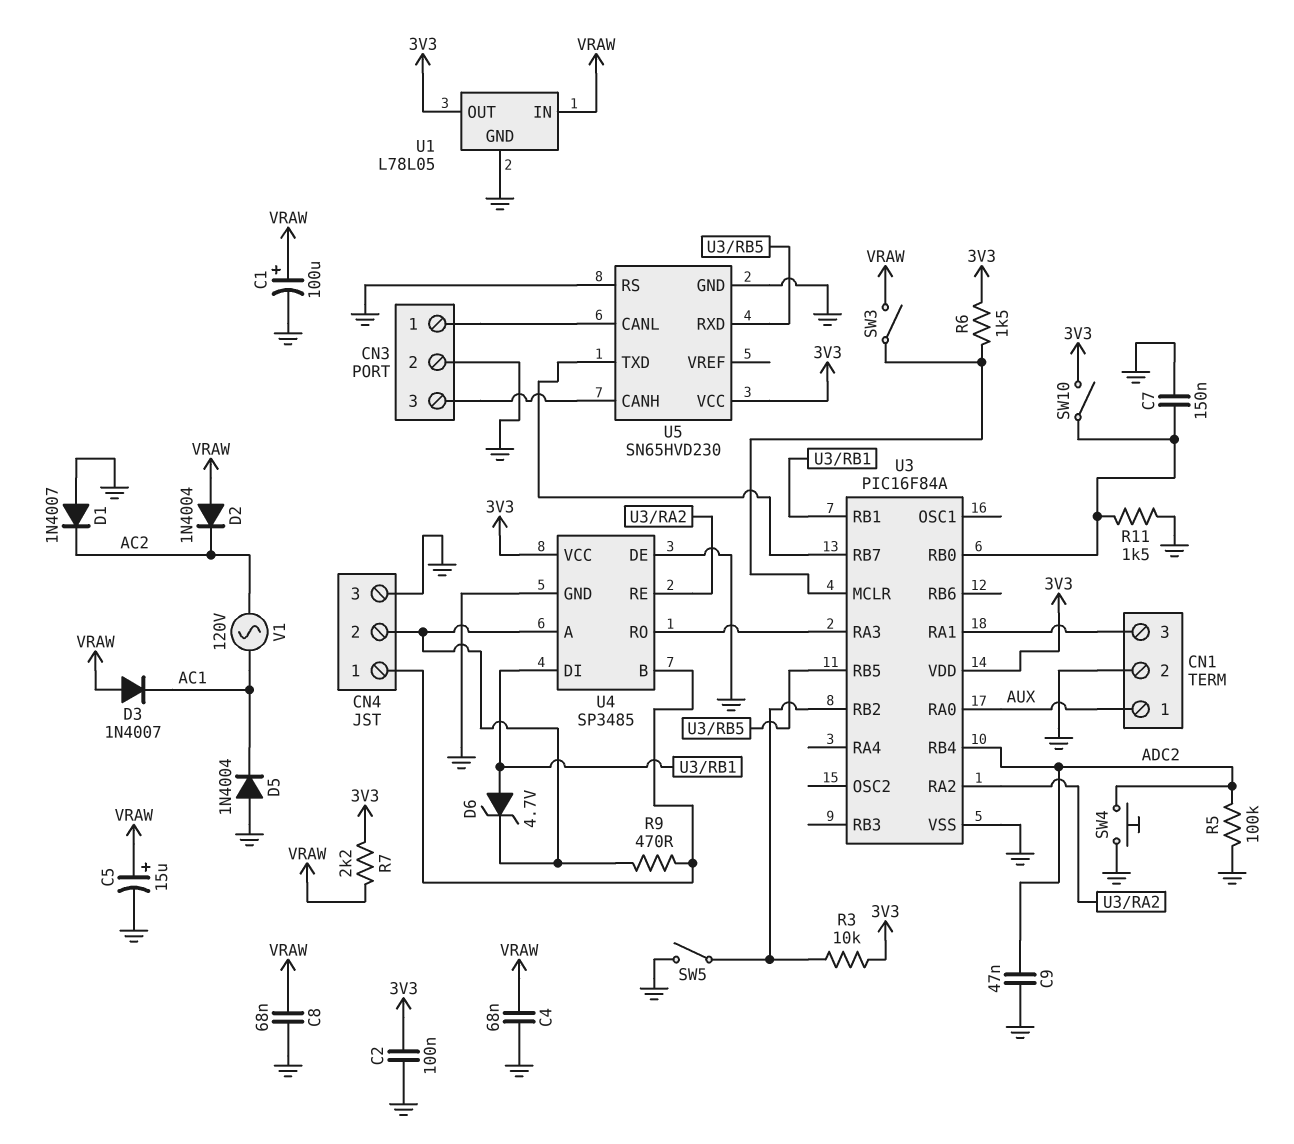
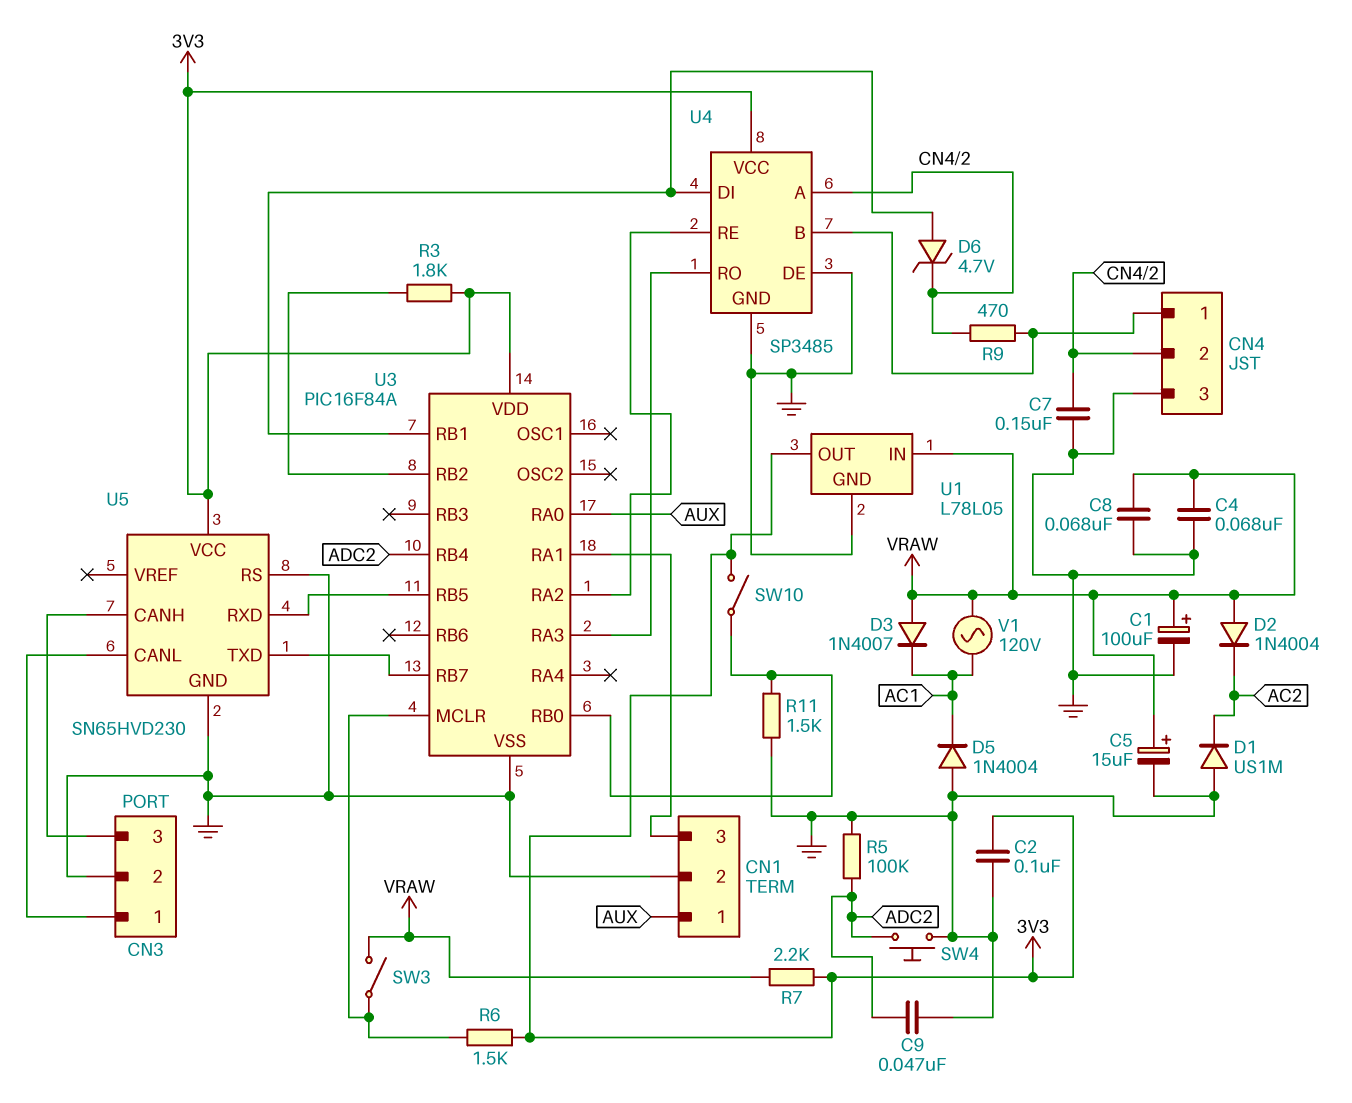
C7: 150nF (GND, U3/RB0) -> 150nF (CN4/2, GND)
D1: diode 1N4007 (A GND, K AC2) -> diode US1M (A GND, K AC2)
R3: 10k (3V3, U3/RB2) -> 1.8k (3V3, U3/RB2)
SW5: switch (GND, U3/RB2) -> none
V1: AC 120V (AC1, AC2) -> AC 120V (AC1, VRAW)

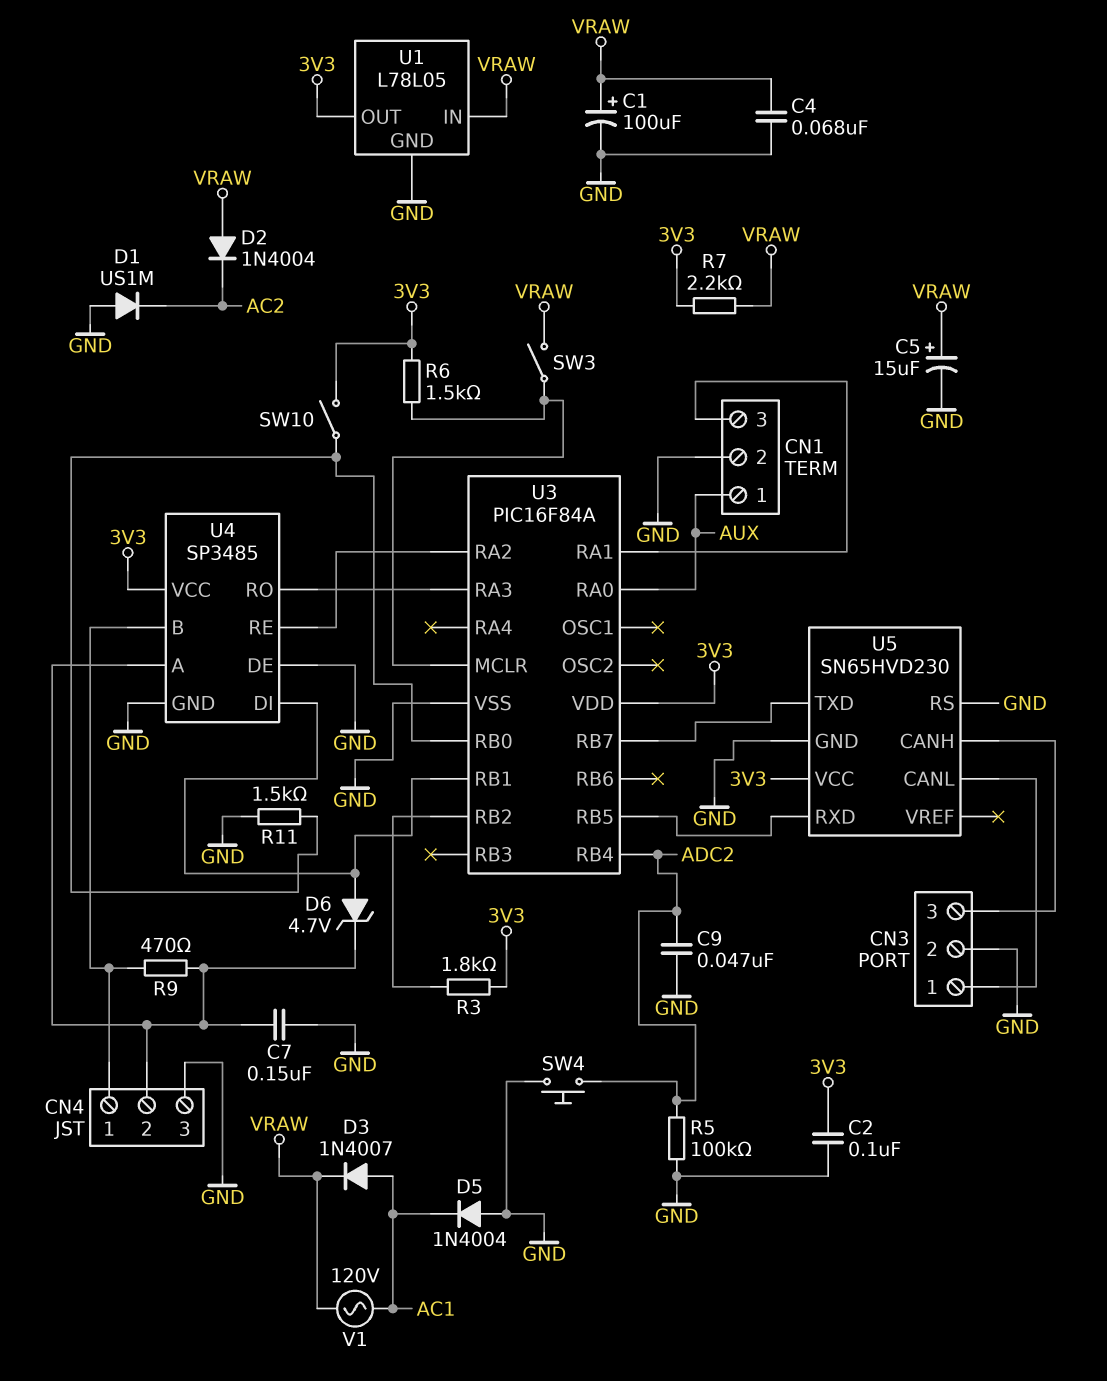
C8: 68nF (GND, VRAW) -> none
D3: diode 1N4007 (A VRAW, K AC1) -> diode 1N4007 (A AC1, K VRAW)

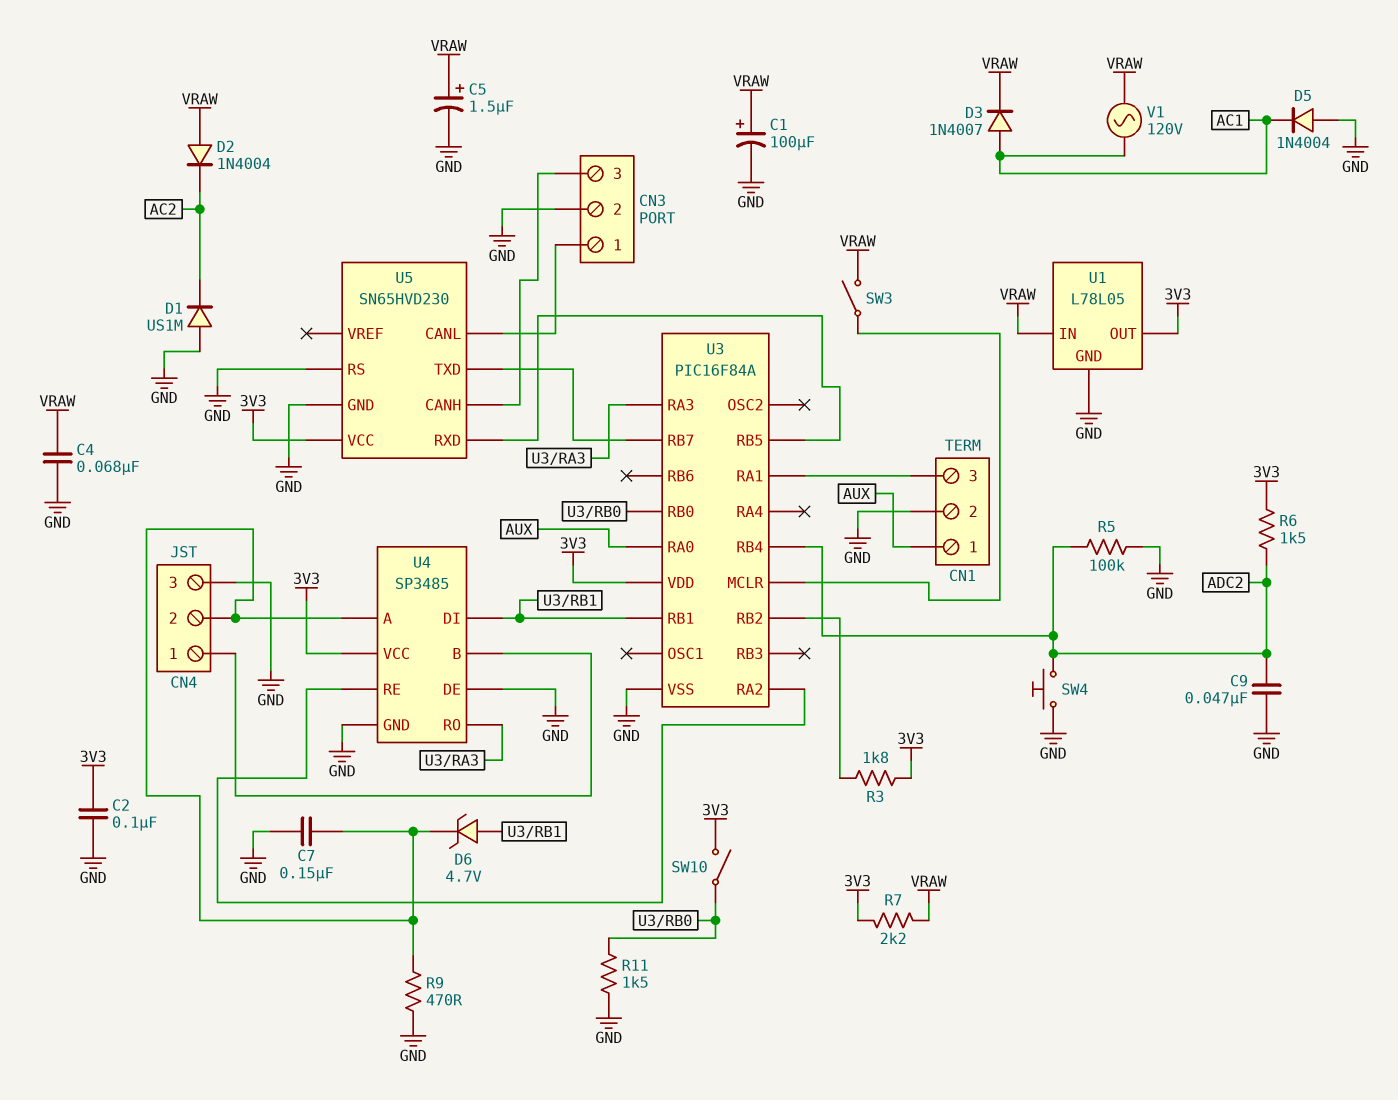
C5: 15uF (plus VRAW, minus GND) -> 1.5uF (plus VRAW, minus GND)
R6: 1.5k (3V3, U3/MCLR) -> 1.5k (3V3, ADC2)
R9: 470 (CN4/1, CN4/2) -> 470 (CN4/2, GND)

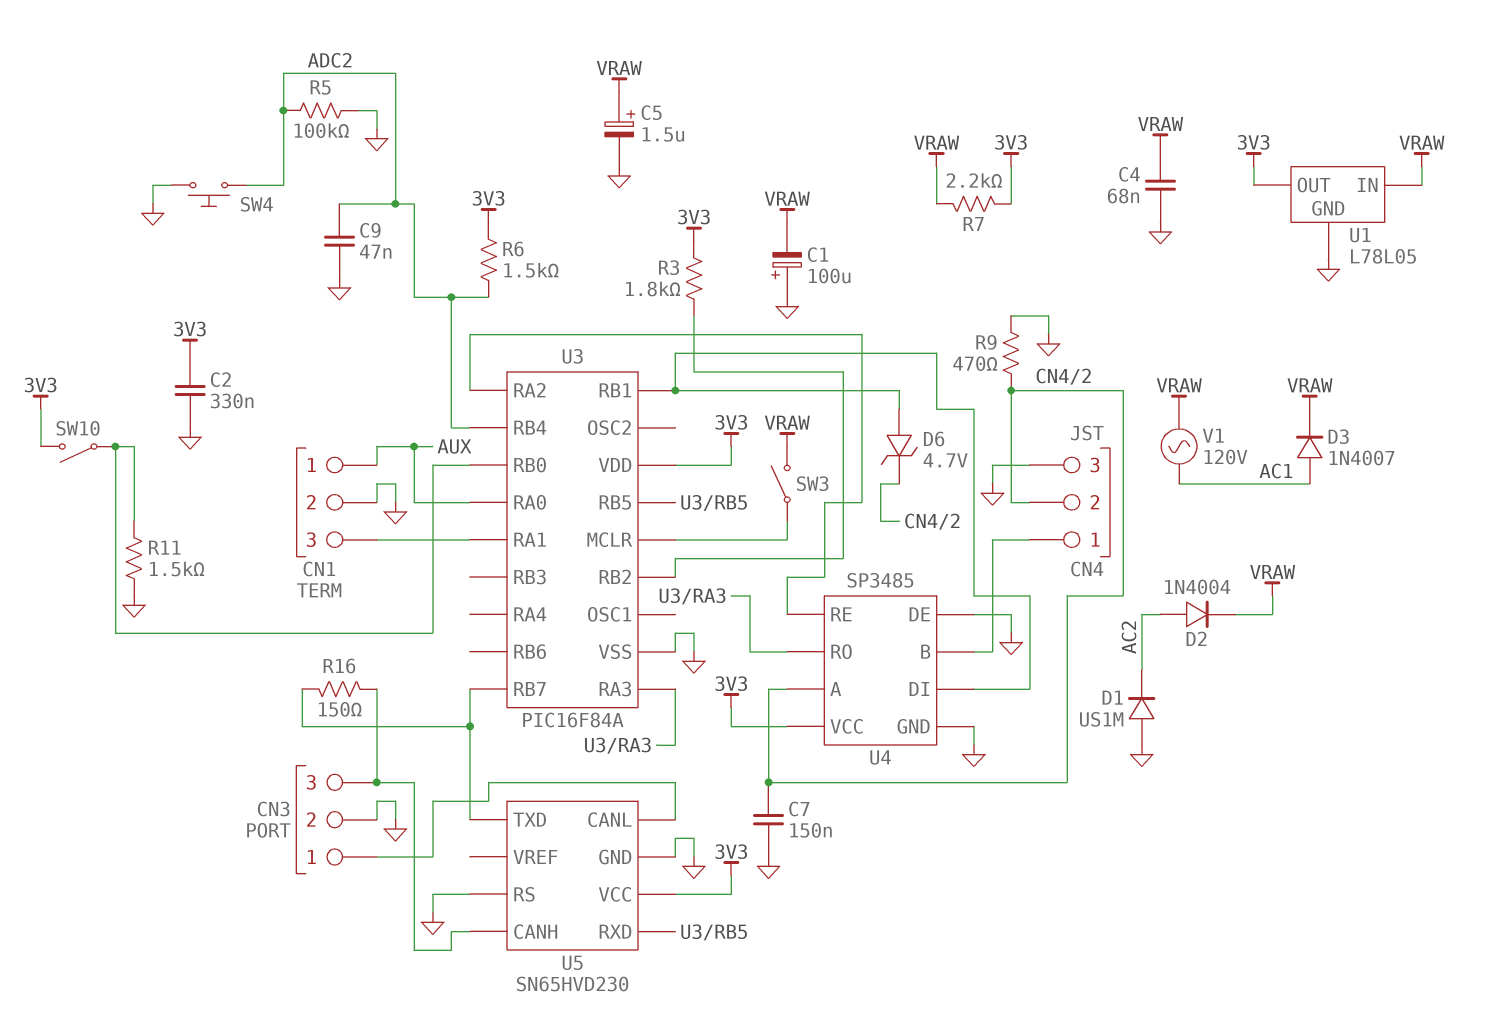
C1: 100uF (plus VRAW, minus GND) -> 100uF (plus GND, minus VRAW)
C2: 100nF (3V3, GND) -> 330nF (3V3, GND)
D2: diode 1N4004 (A VRAW, K AC2) -> diode 1N4004 (A AC2, K VRAW)
D5: diode 1N4004 (A GND, K AC1) -> none
R16: none -> 150 (CN3/3, U3/RB7)

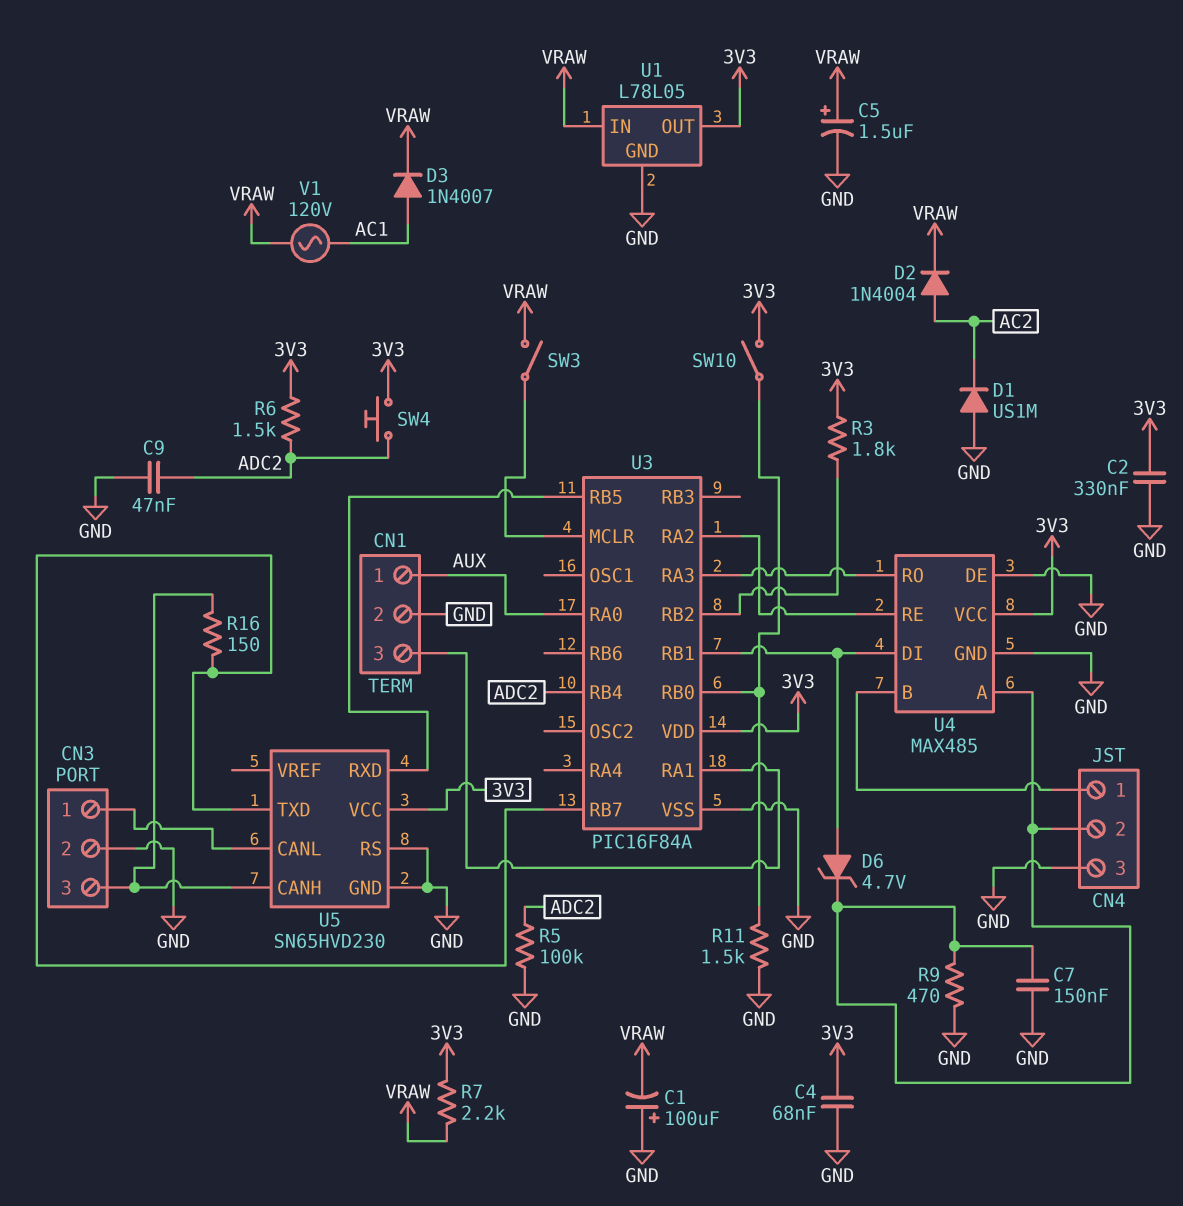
C4: 68nF (GND, VRAW) -> 68nF (3V3, GND)
SW4: button (ADC2, GND) -> button (3V3, ADC2)
U4: SP3485 -> MAX485

